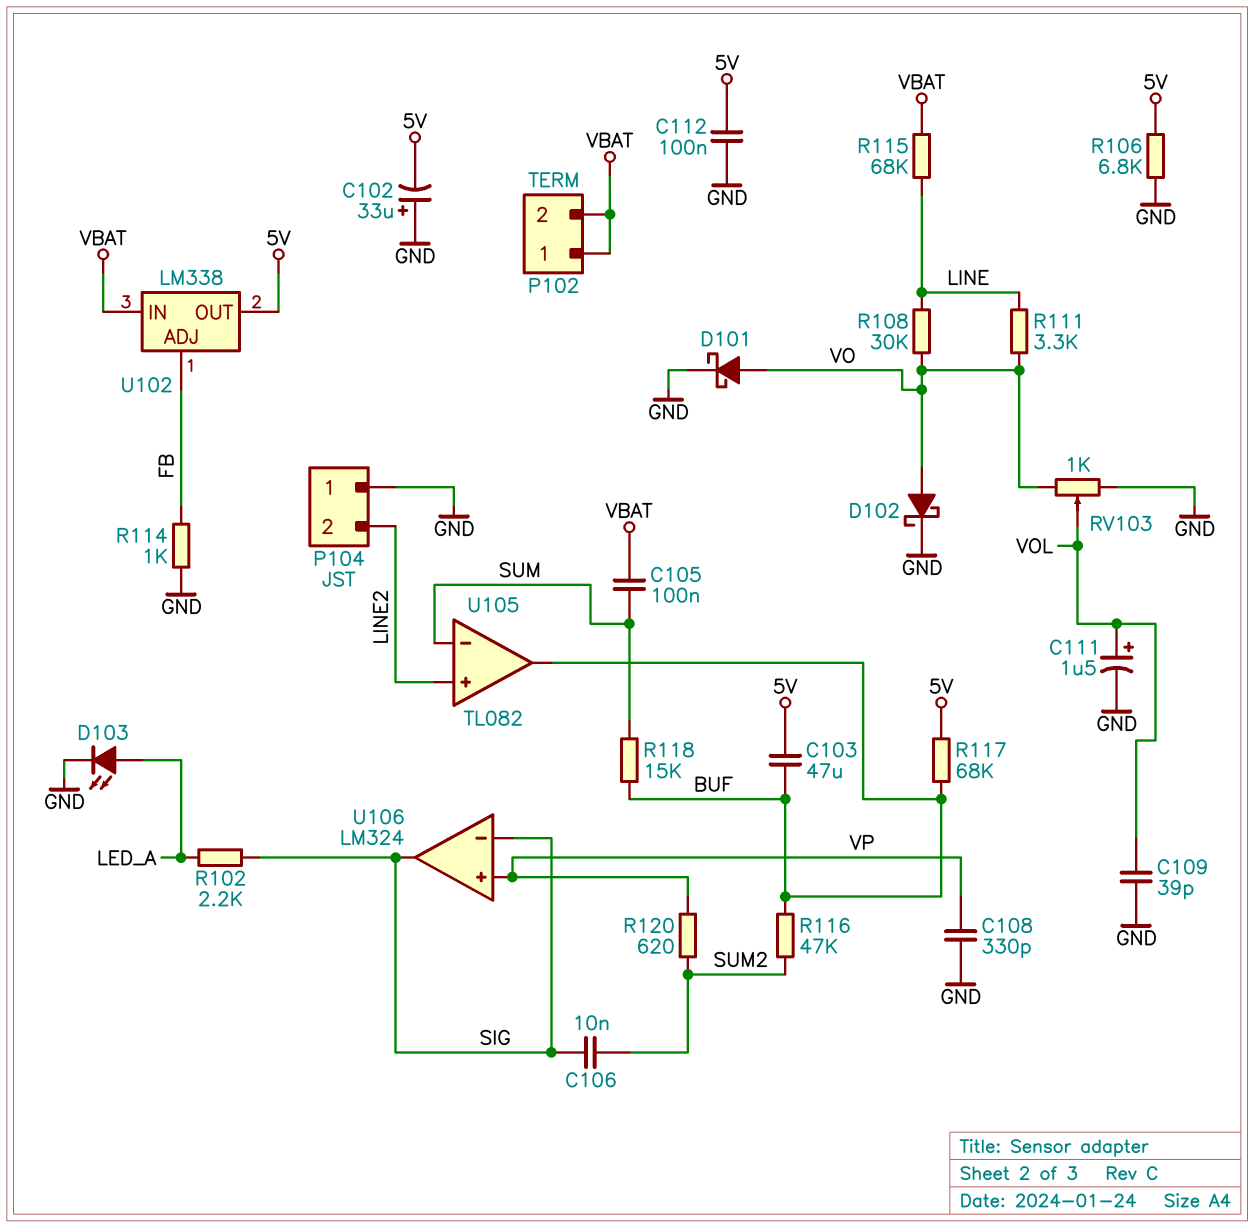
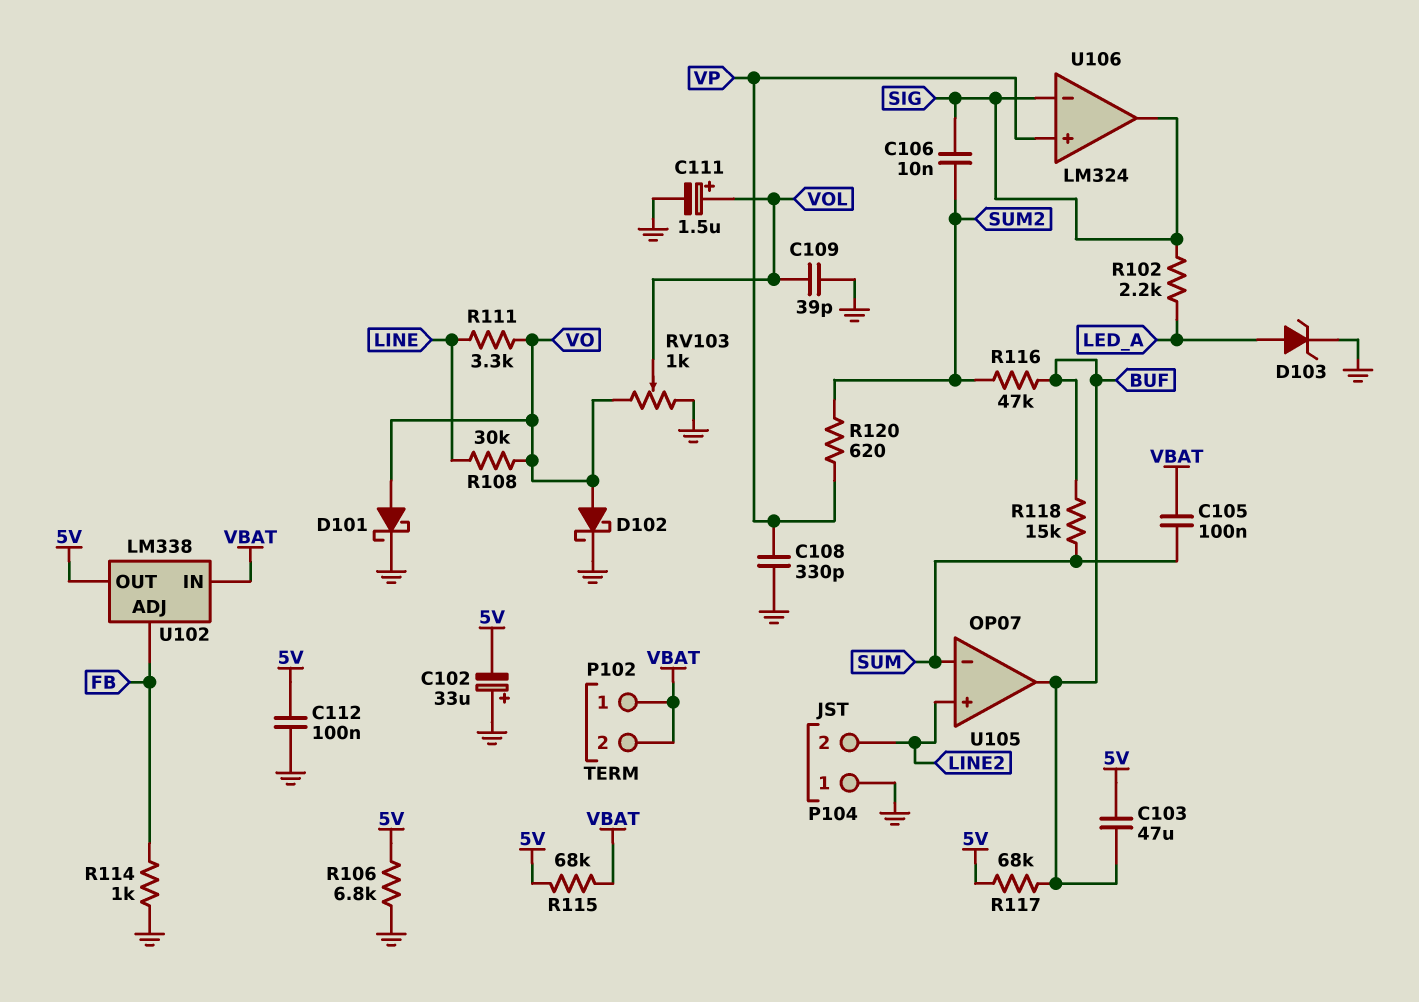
D103: LED (A LED_A, K GND) -> zener (A LED_A, K GND)
R115: 68k (LINE, VBAT) -> 68k (5V, VBAT)
U105: TL082 -> OP07

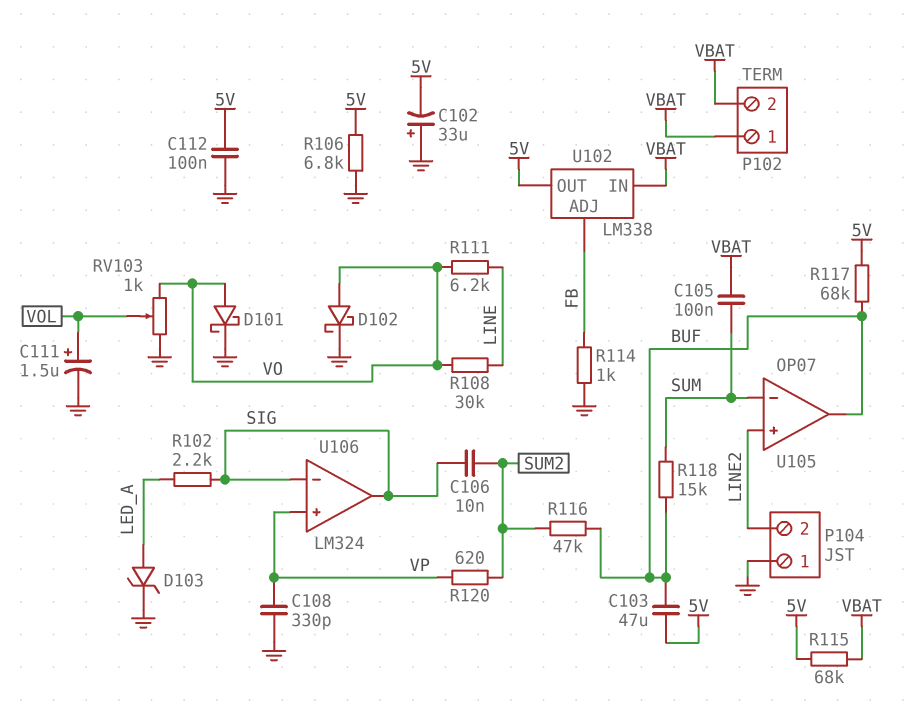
C109: 39pF (GND, VOL) -> none
R111: 3.3k (LINE, VO) -> 6.2k (LINE, VO)

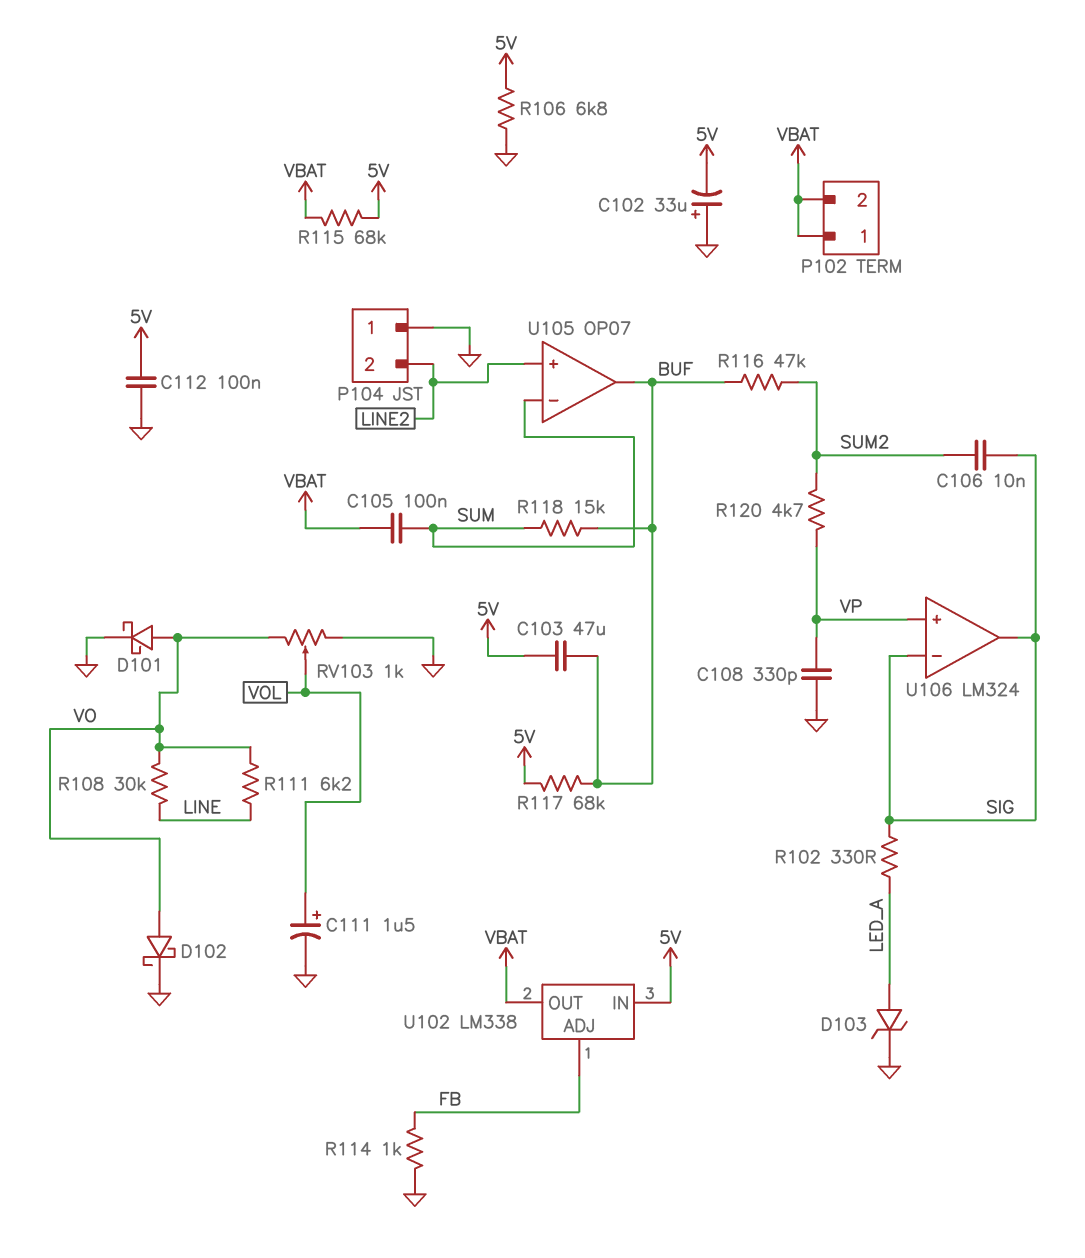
R102: 2.2k (LED_A, SIG) -> 330 (LED_A, SIG)
R120: 620 (SUM2, VP) -> 4.7k (SUM2, VP)
U102 pin IN: VBAT -> 5V
U102 pin OUT: 5V -> VBAT

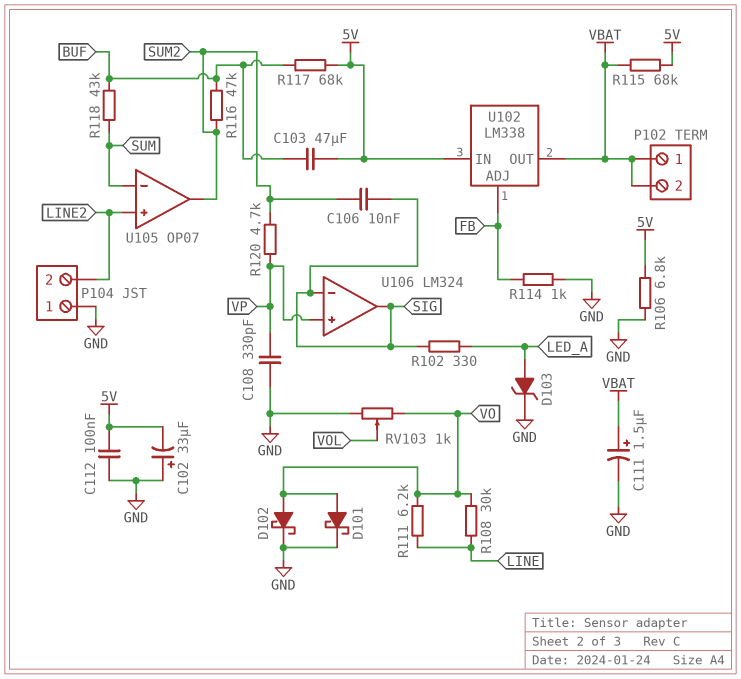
C105: 100nF (SUM, VBAT) -> none
C111: 1.5uF (plus VOL, minus GND) -> 1.5uF (plus VBAT, minus GND)
R118: 15k (BUF, SUM) -> 43k (BUF, SUM)
U105 pin out: BUF -> SUM2

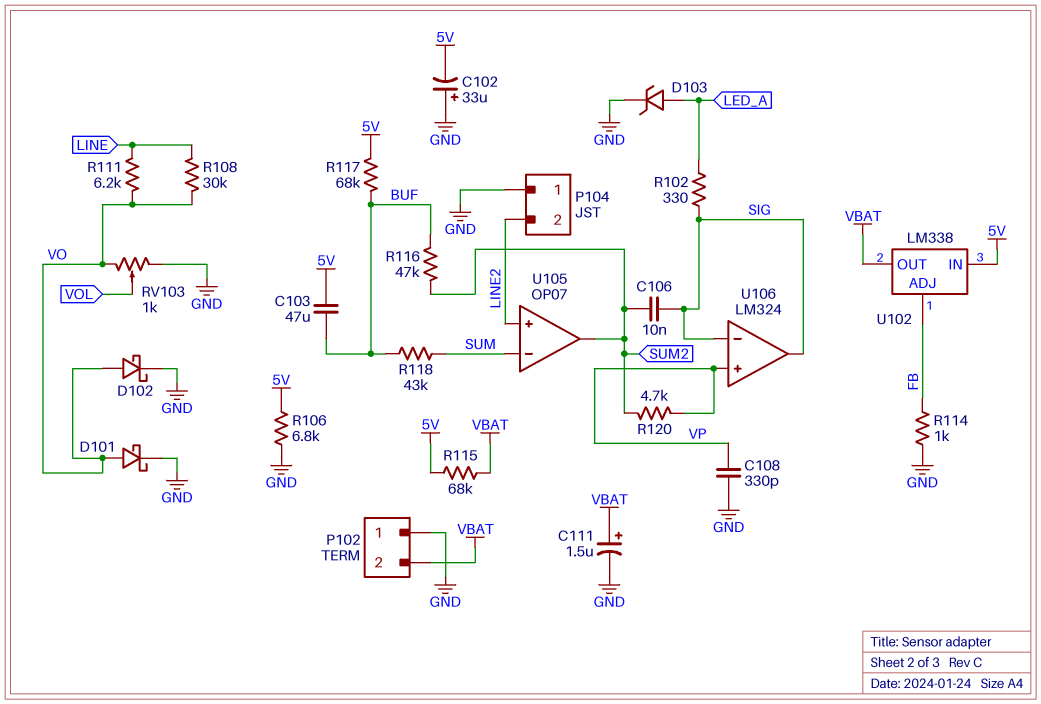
C112: 100nF (5V, GND) -> none
P102 pin 1: VBAT -> GND

